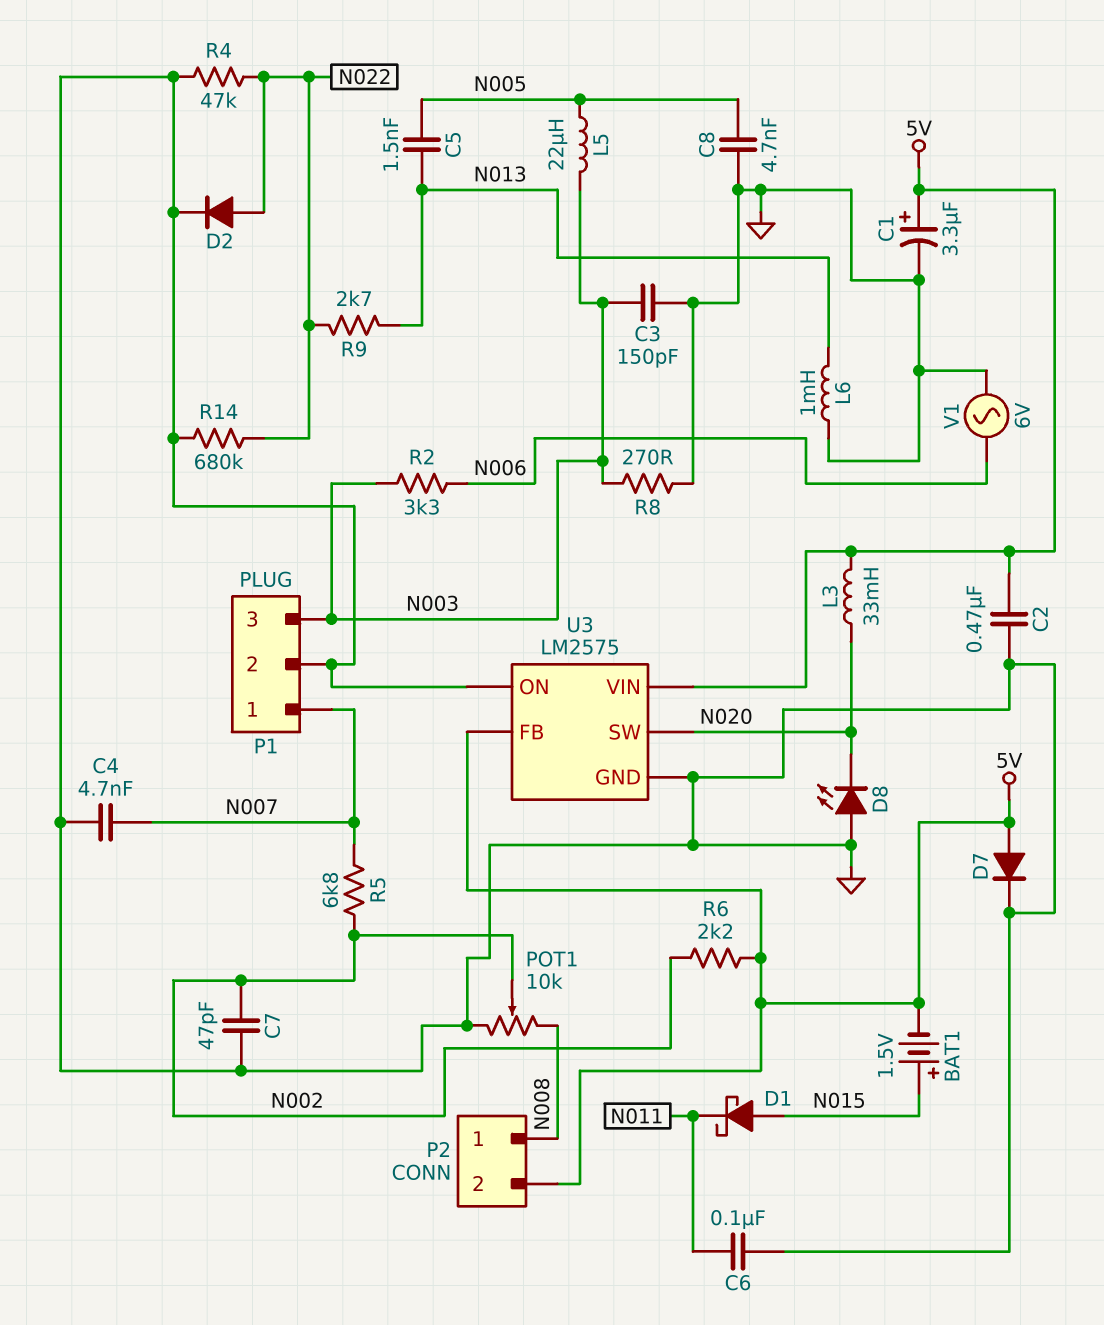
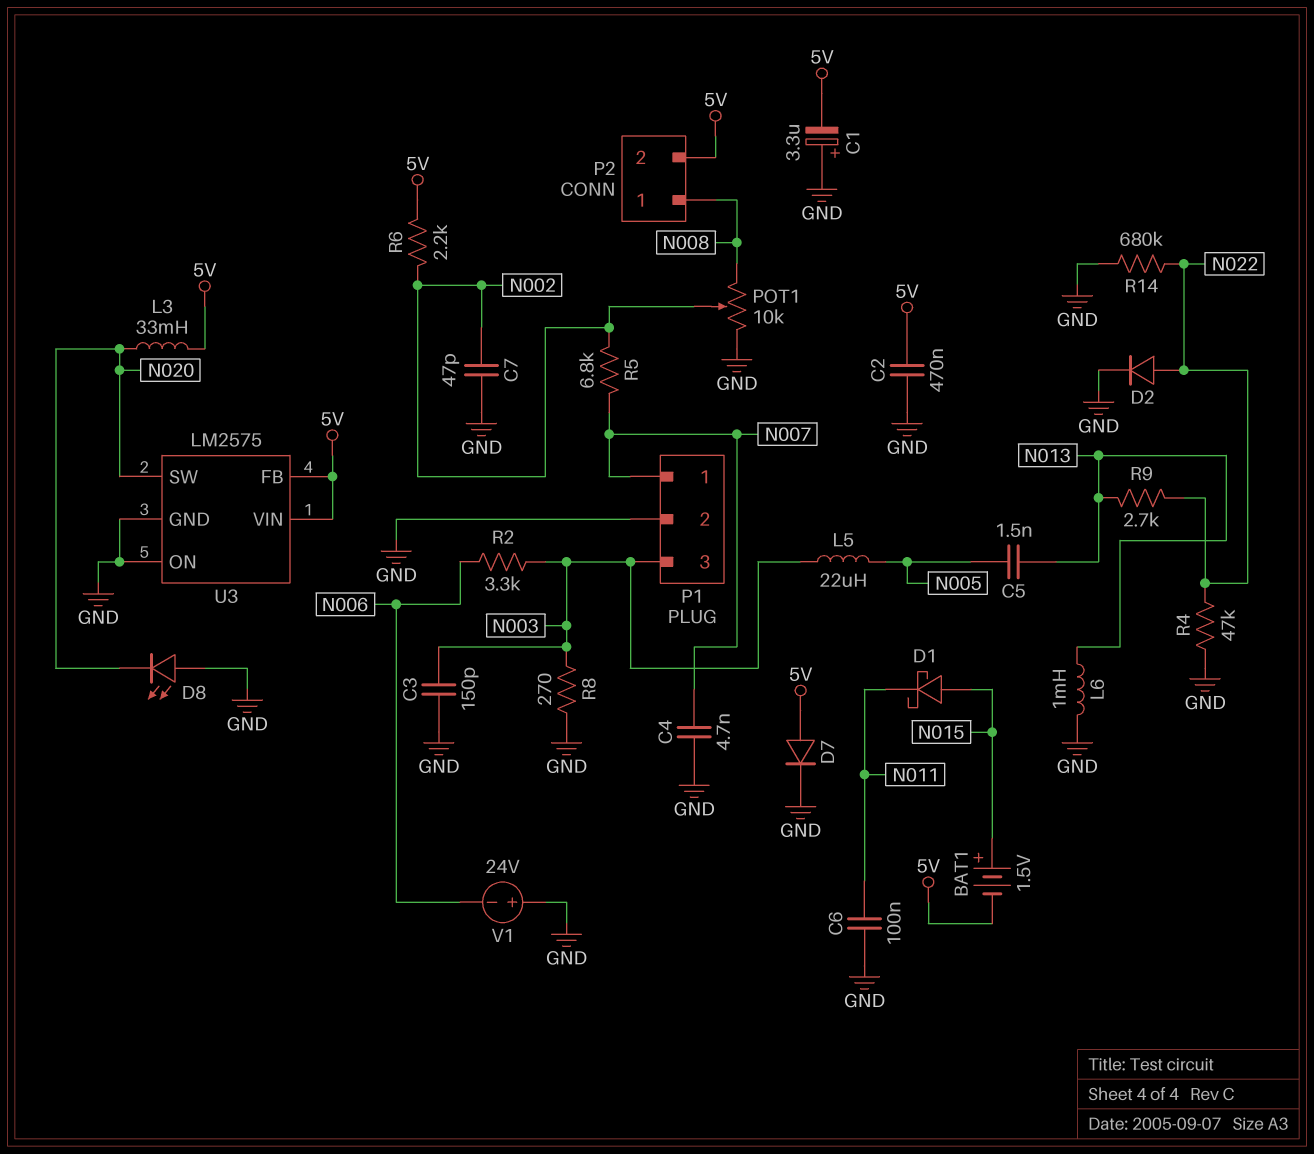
C1: 3.3uF (plus 5V, minus GND) -> 3.3uF (plus GND, minus 5V)
C8: 4.7nF (GND, N005) -> none
V1: AC 6V (GND, N006) -> 24V (plus GND, minus N006)

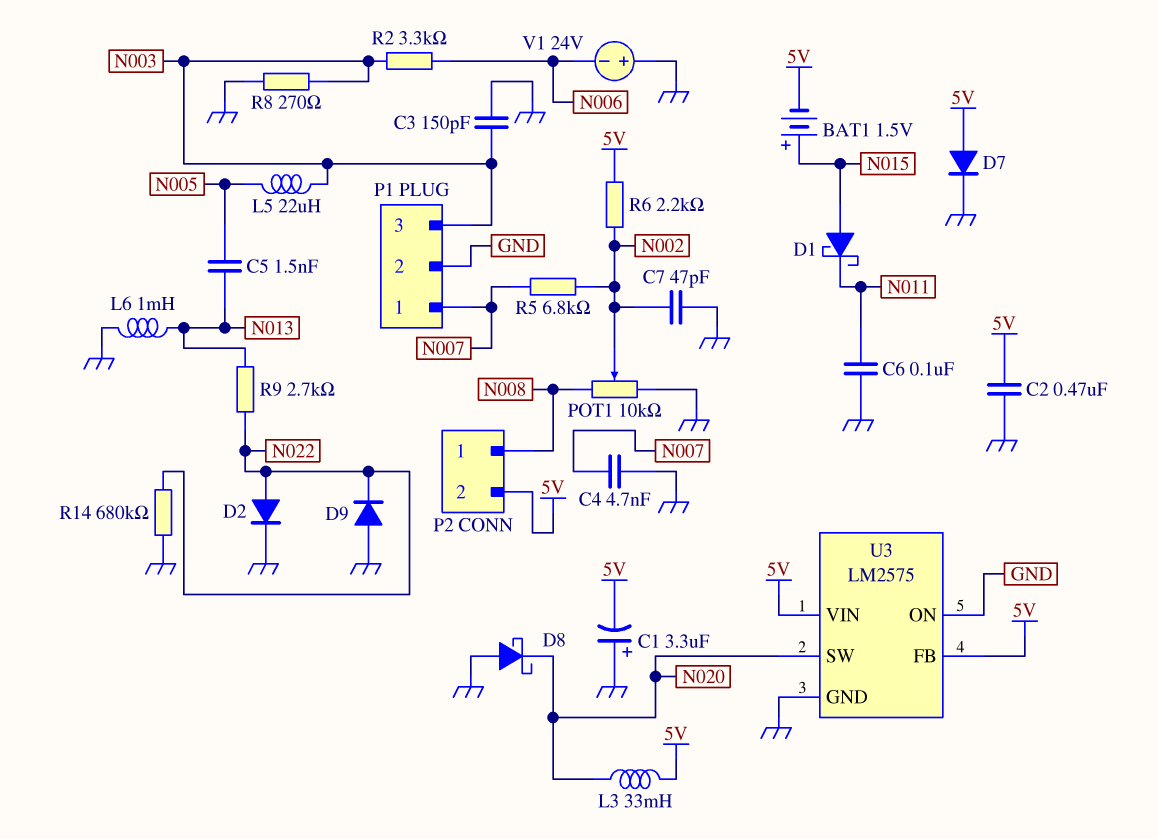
D8: LED (A GND, K N020) -> schottky (A GND, K N020)
D9: none -> diode (A GND, K N022)
R4: 47k (GND, N022) -> none

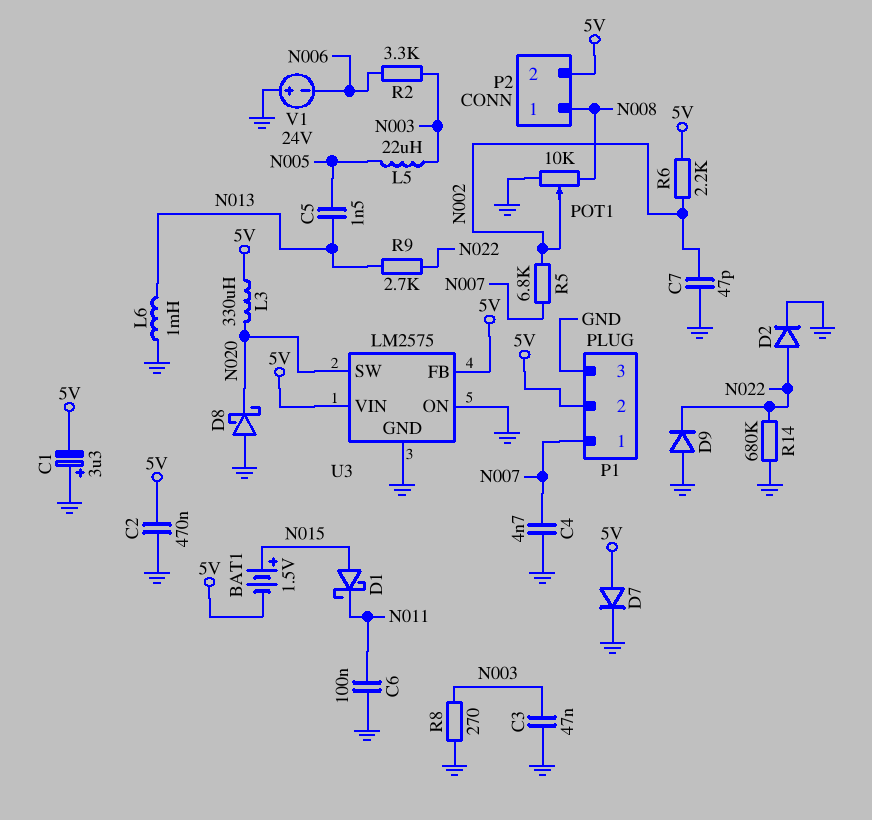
C3: 150pF (GND, N003) -> 47nF (GND, N003)
L3: 33mH (5V, N020) -> 330uH (5V, N020)
P1 pin 2: GND -> 5V
P1 pin 3: N003 -> GND

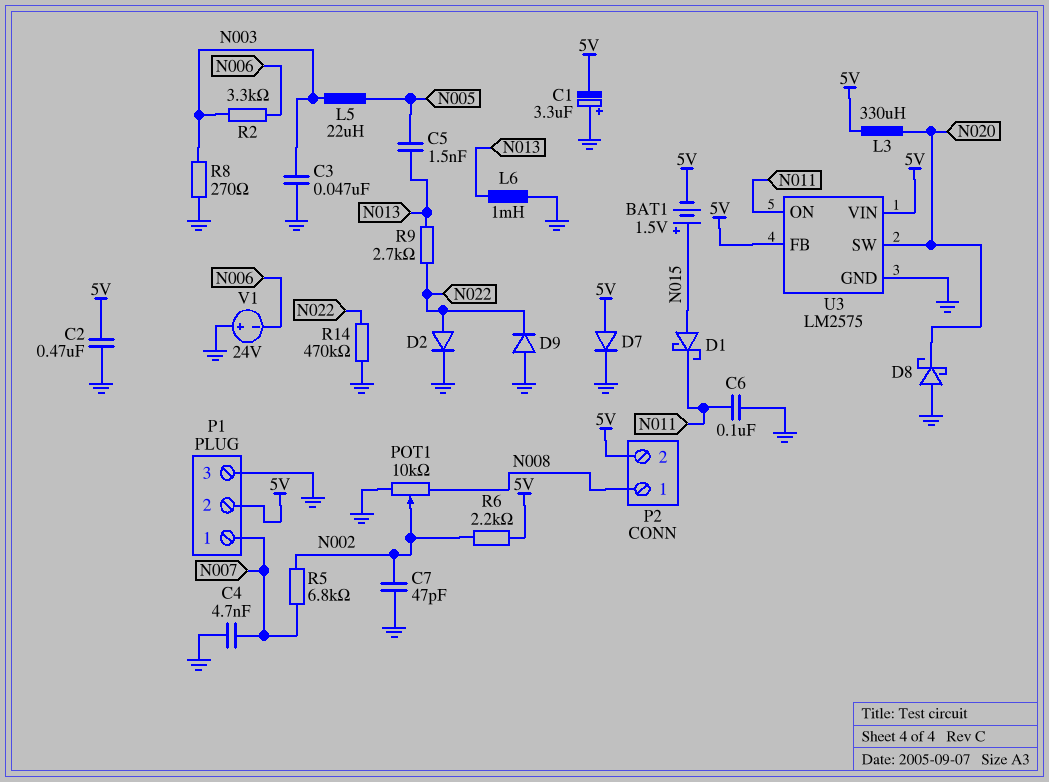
R14: 680k (GND, N022) -> 470k (GND, N022)
U3 pin ON: GND -> N011

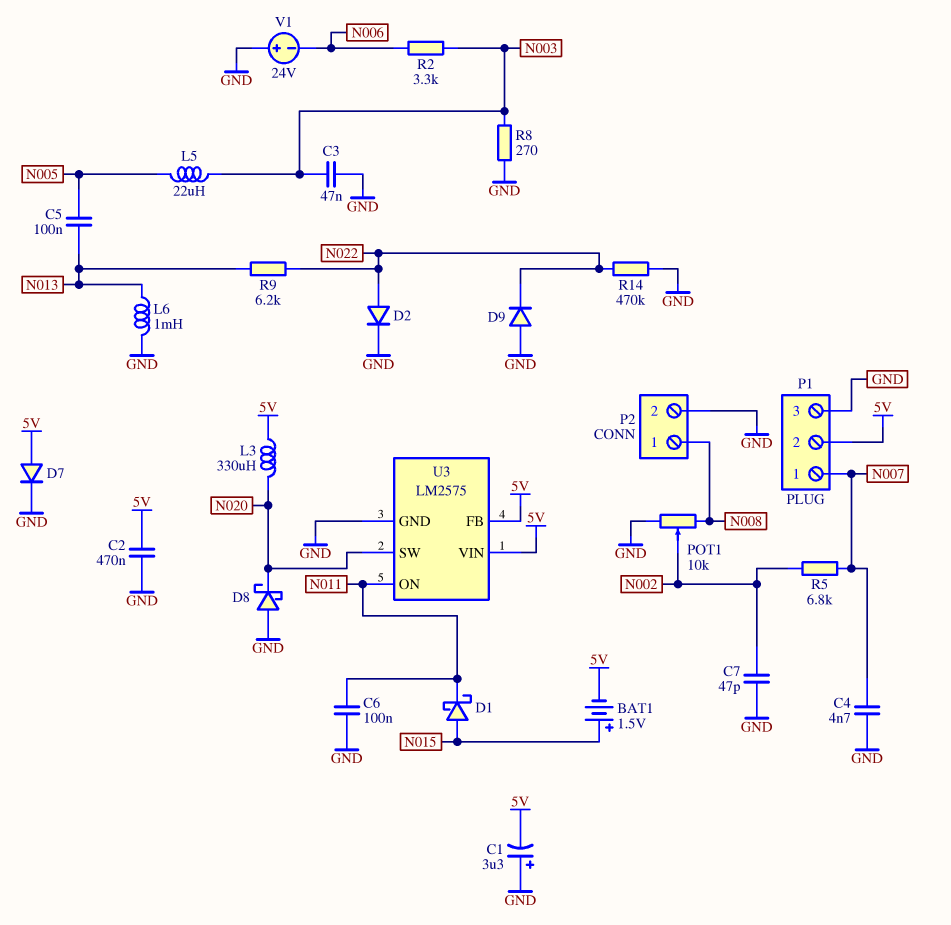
C5: 1.5nF (N005, N013) -> 100nF (N005, N013)
P2 pin 2: 5V -> GND
R6: 2.2k (5V, N002) -> none
R9: 2.7k (N013, N022) -> 6.2k (N013, N022)

